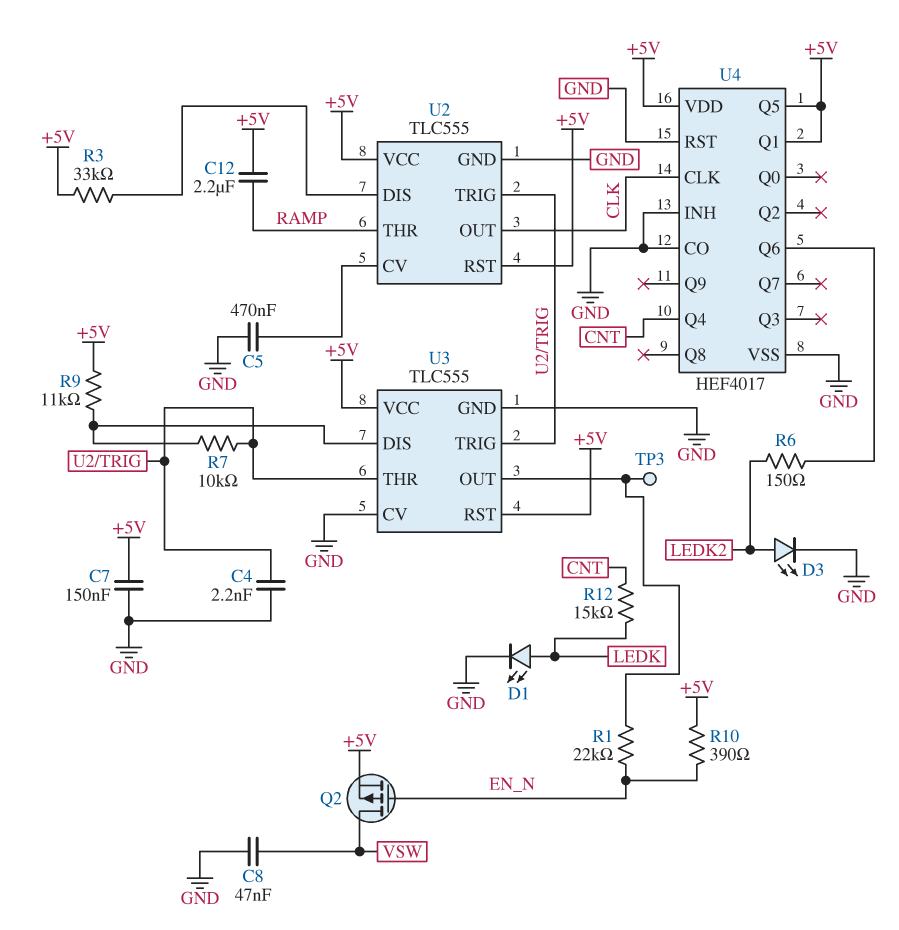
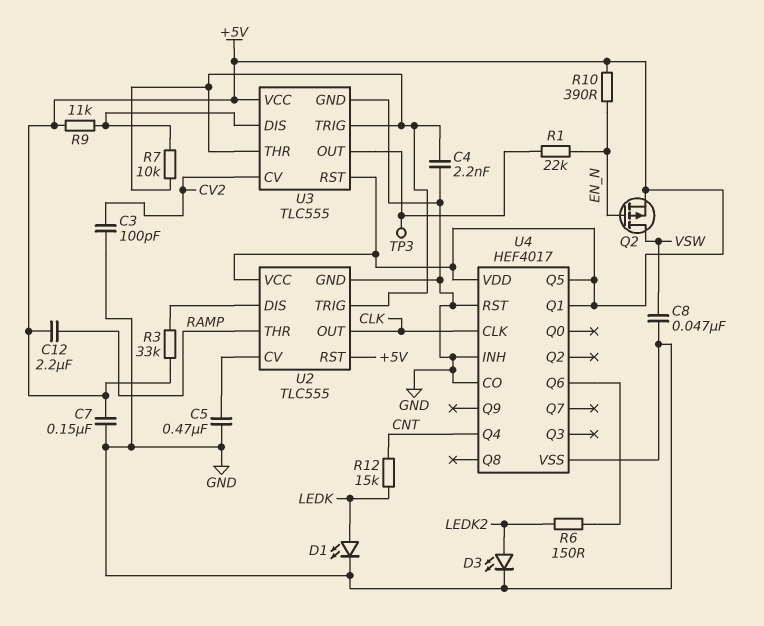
C3: none -> 100pF (CV2, GND)
U3 pin CV: GND -> CV2

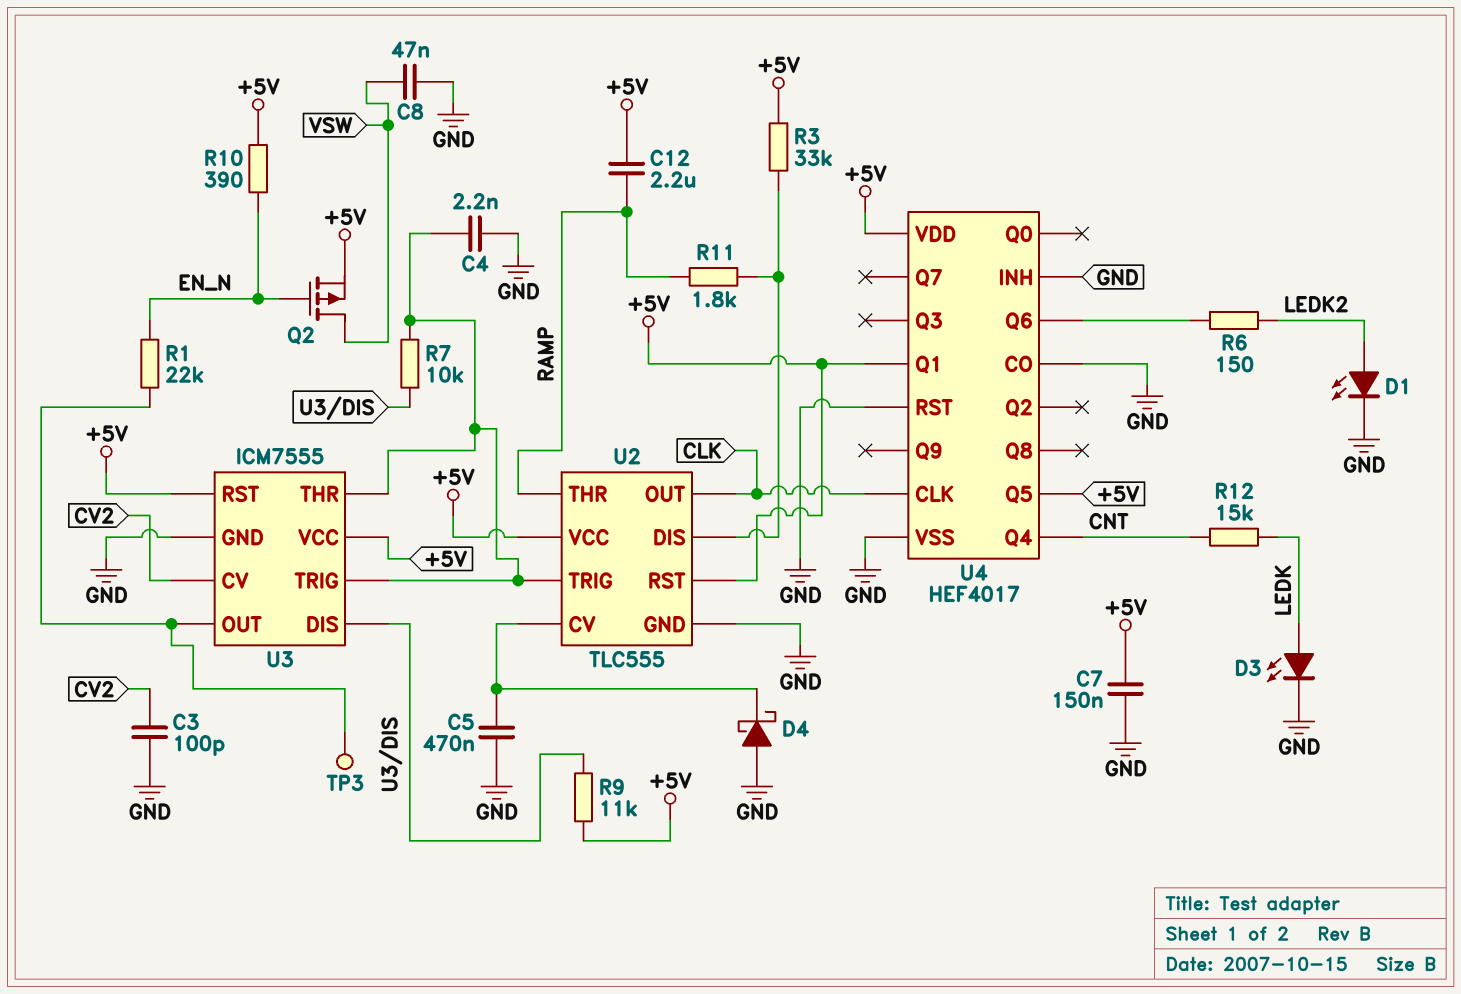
D1: LED (A LEDK, K GND) -> LED (A LEDK2, K GND)
D3: LED (A LEDK2, K GND) -> LED (A LEDK, K GND)
D4: none -> schottky (A GND, K U2/CV)
R11: none -> 1.8k (RAMP, U2/DIS)
U3: TLC555 -> ICM7555

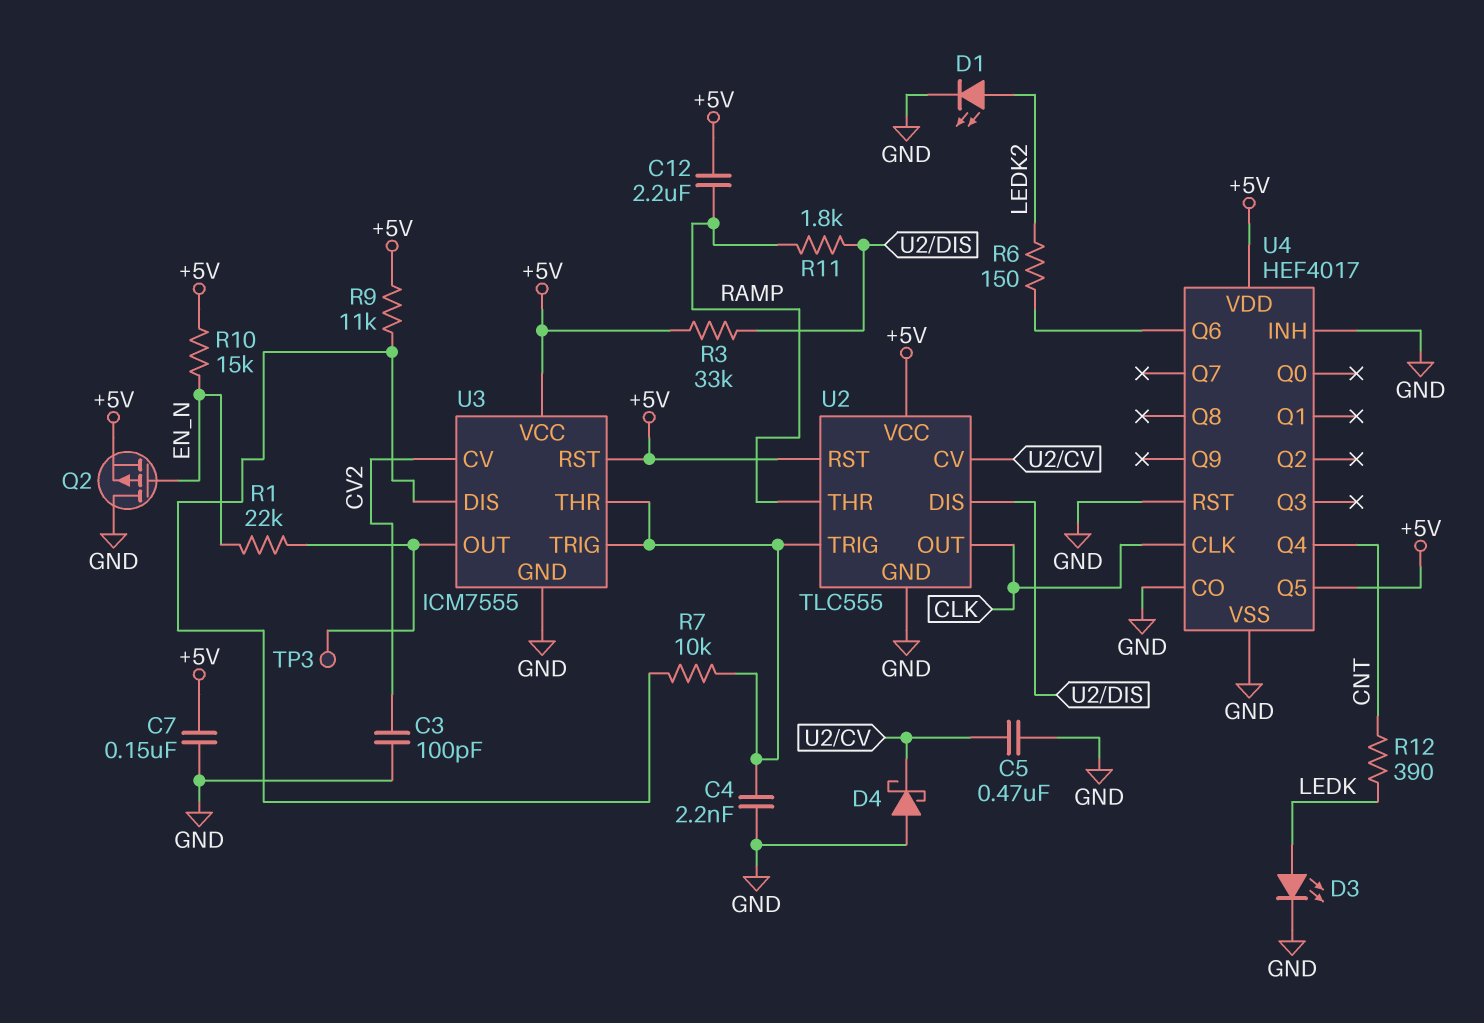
C8: 47nF (GND, VSW) -> none
Q2: PMOS (G EN_N, D VSW, S +5V) -> PMOS (G EN_N, D GND, S +5V)
R10: 390 (+5V, EN_N) -> 15k (+5V, EN_N)
R12: 15k (CNT, LEDK) -> 390 (CNT, LEDK)
U4 pin Q1: +5V -> none

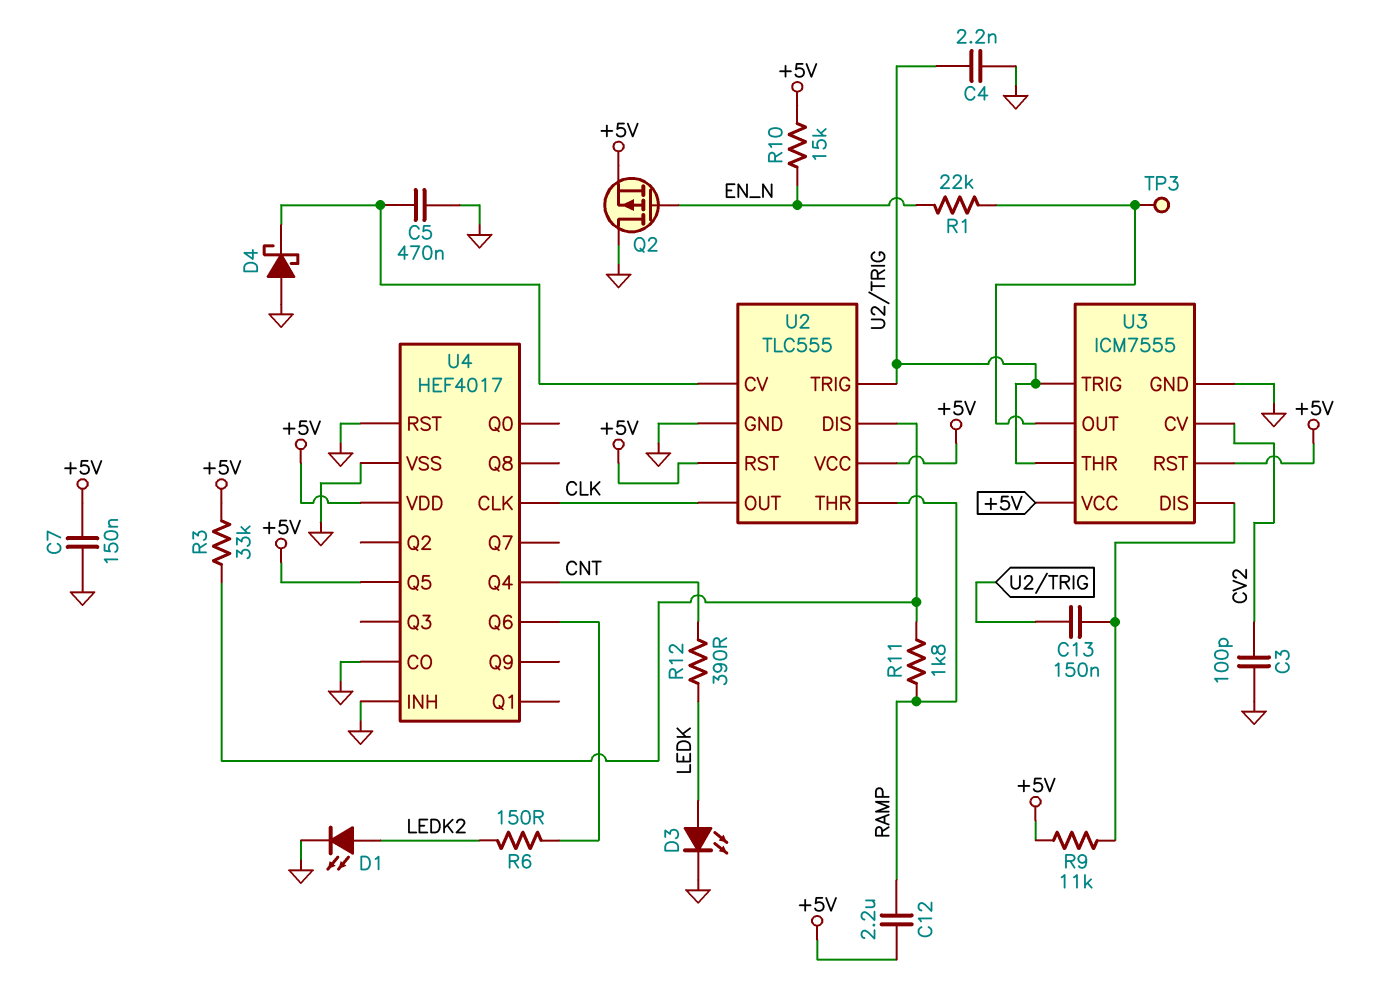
C13: none -> 150nF (U2/TRIG, U3/DIS)
R7: 10k (U2/TRIG, U3/DIS) -> none

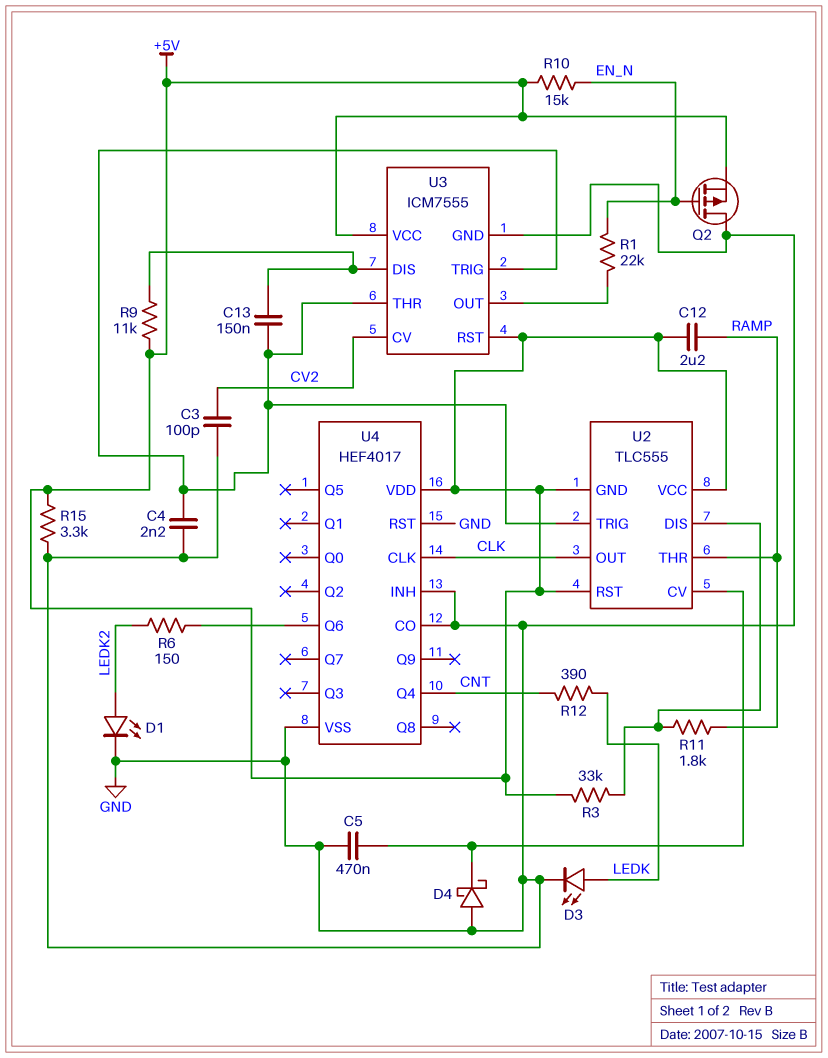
C7: 150nF (+5V, GND) -> none
R15: none -> 3.3k (+5V, GND)
TP3: test point (U3/OUT) -> none
U2 pin GND: GND -> +5V
U4 pin Q5: +5V -> none

